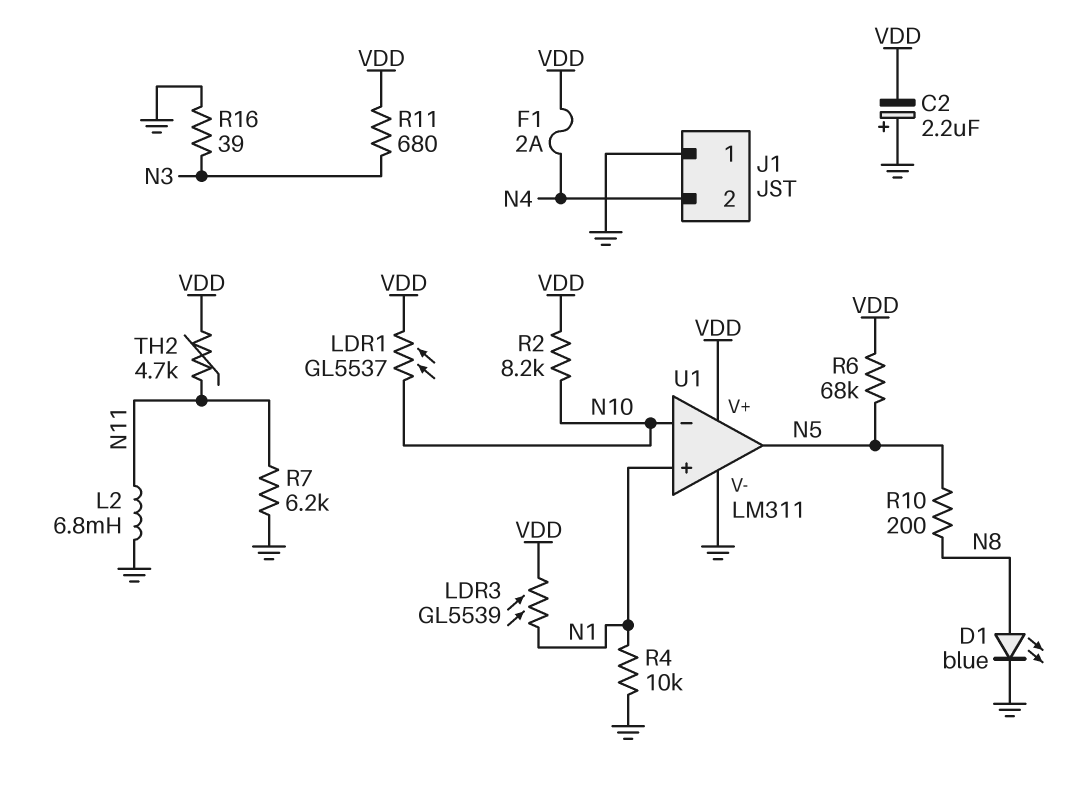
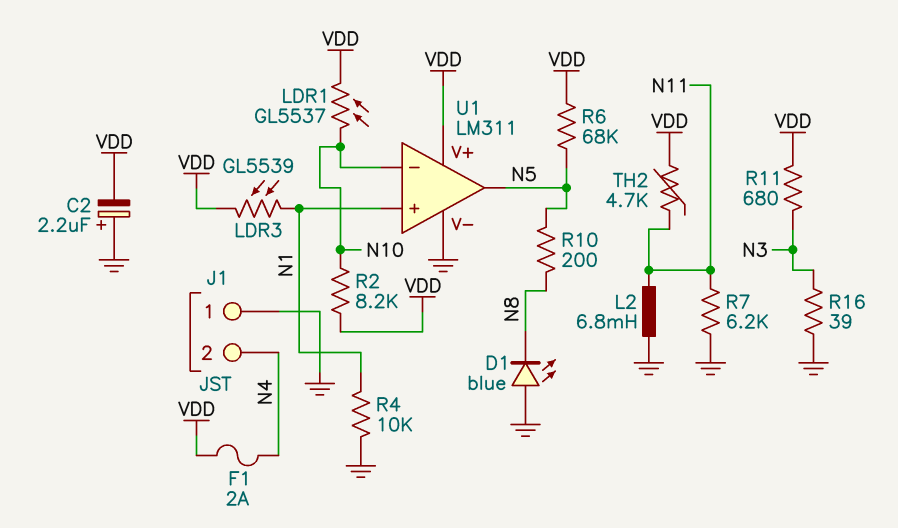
D1: LED blue (A N8, K GND) -> LED blue (A GND, K N8)

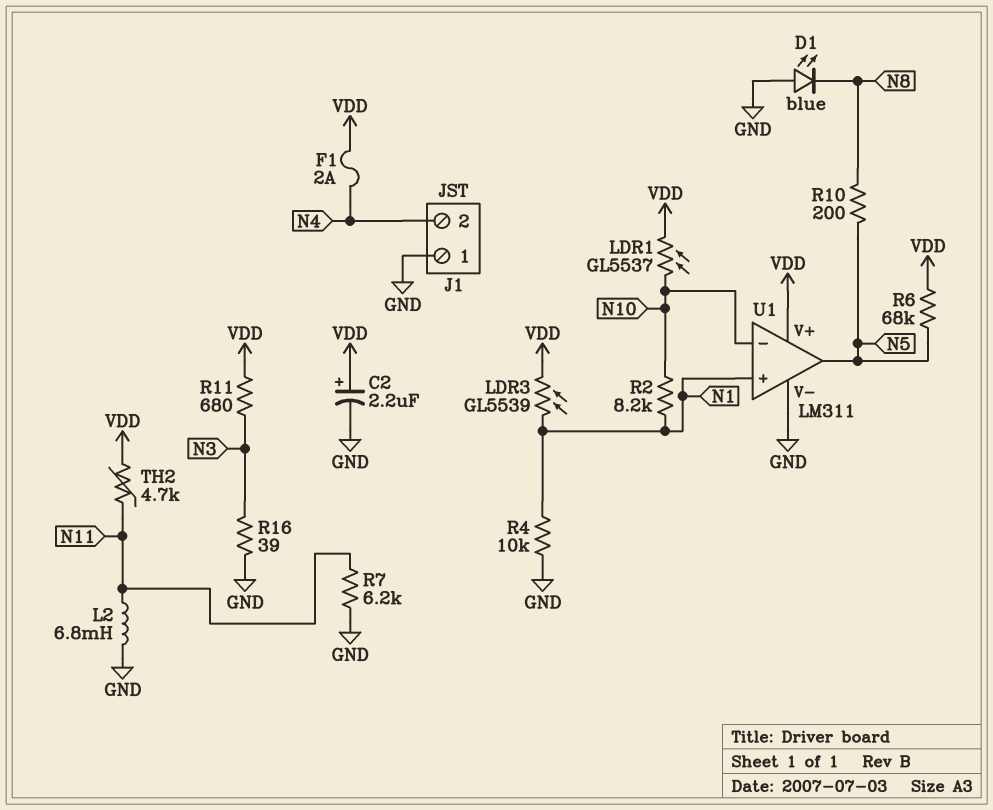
C2: 2.2uF (plus GND, minus VDD) -> 2.2uF (plus VDD, minus GND)
R2: 8.2k (N10, VDD) -> 8.2k (N1, N10)

